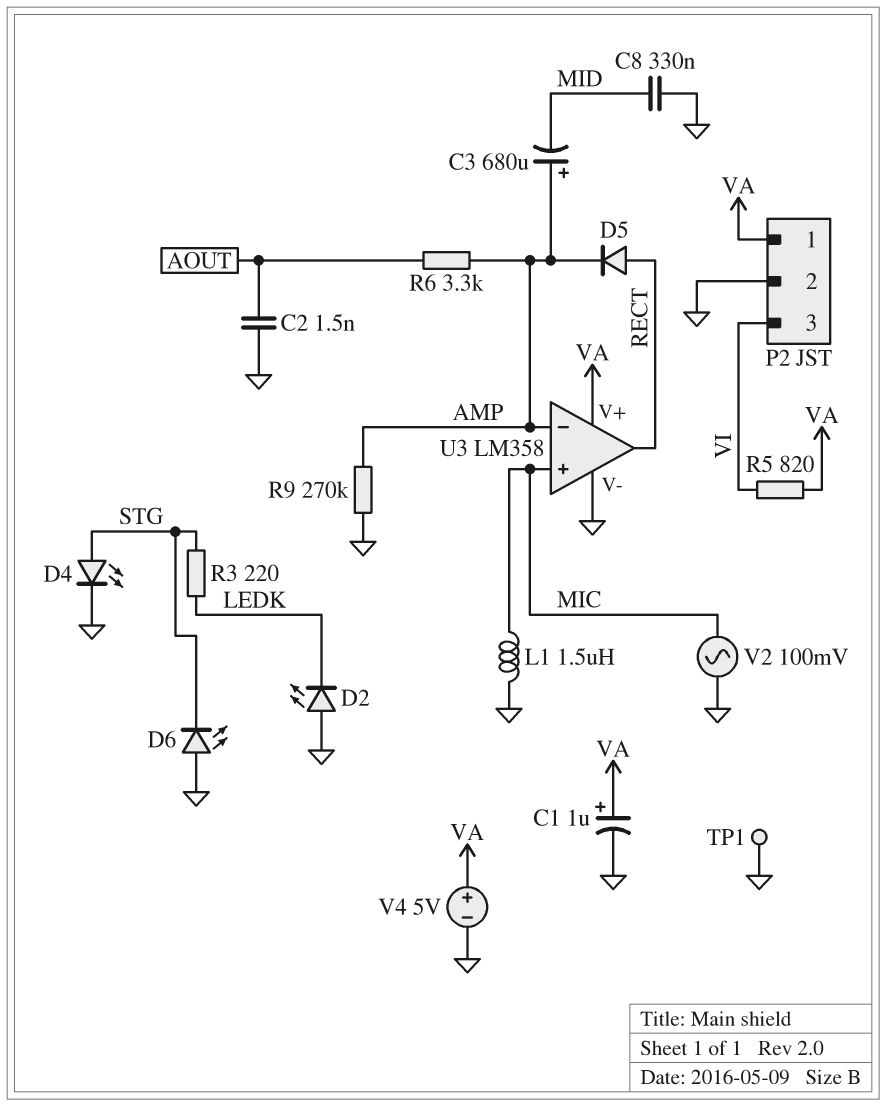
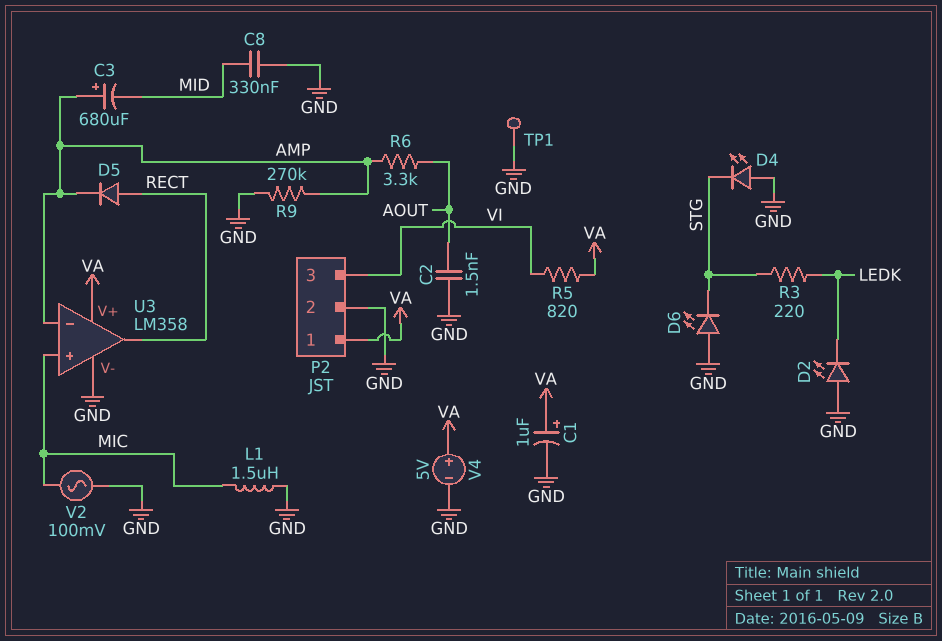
D4: LED (A STG, K GND) -> LED (A GND, K STG)

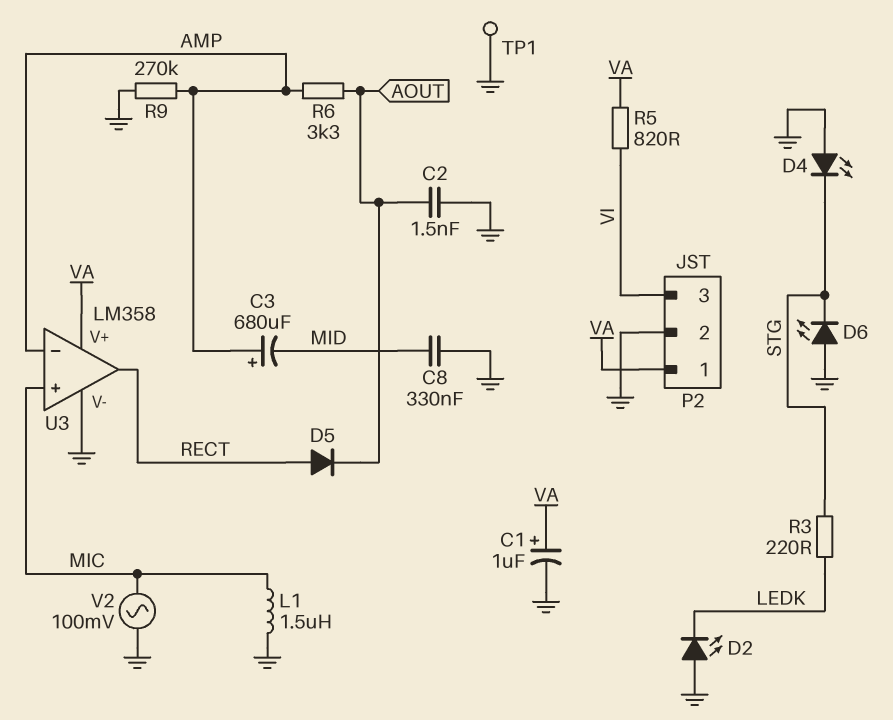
D5: diode (A RECT, K AMP) -> diode (A RECT, K AOUT)
V4: 5V (plus VA, minus GND) -> none

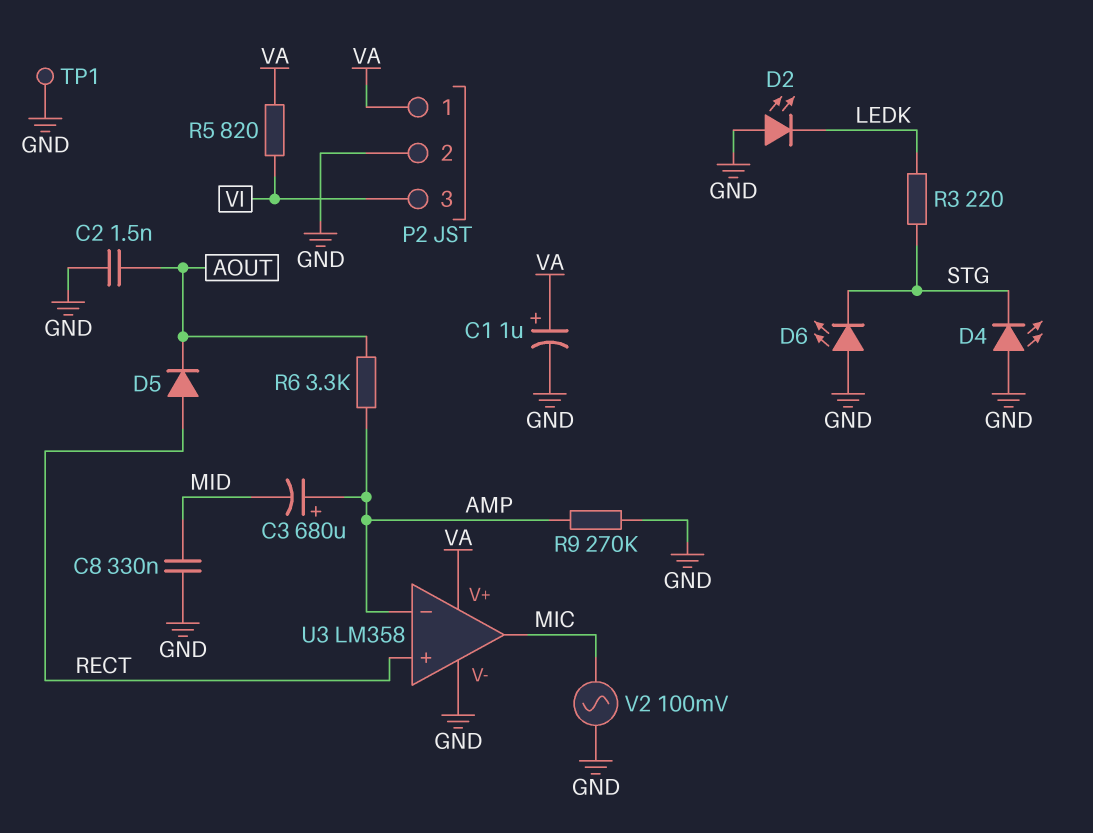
L1: 1.5uH (GND, MIC) -> none
U3 pin in+: MIC -> RECT
U3 pin out: RECT -> MIC

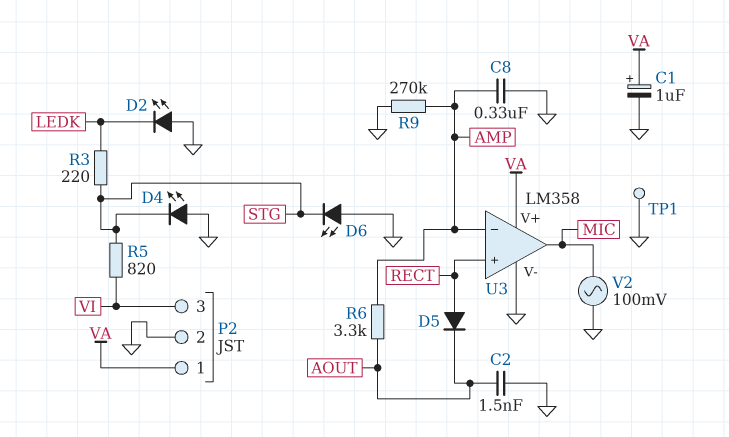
C3: 680uF (plus AMP, minus MID) -> none
C8: 330nF (GND, MID) -> 330nF (AMP, GND)
R5: 820 (VA, VI) -> 820 (STG, VI)

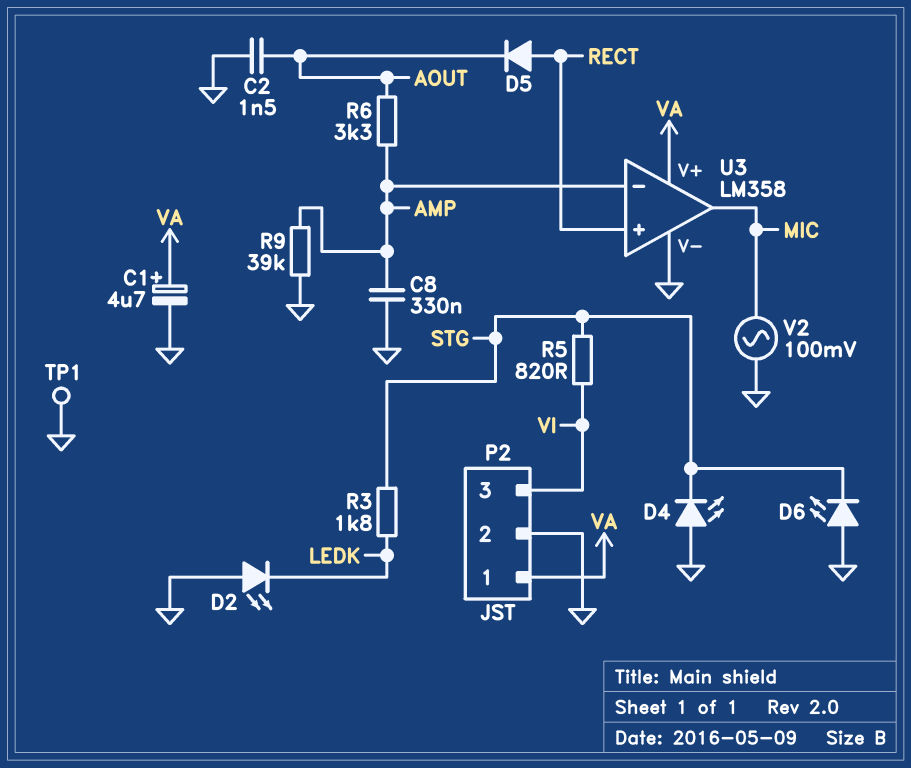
C1: 1uF (plus VA, minus GND) -> 4.7uF (plus VA, minus GND)
R3: 220 (LEDK, STG) -> 1.8k (LEDK, STG)
R9: 270k (AMP, GND) -> 39k (AMP, GND)

